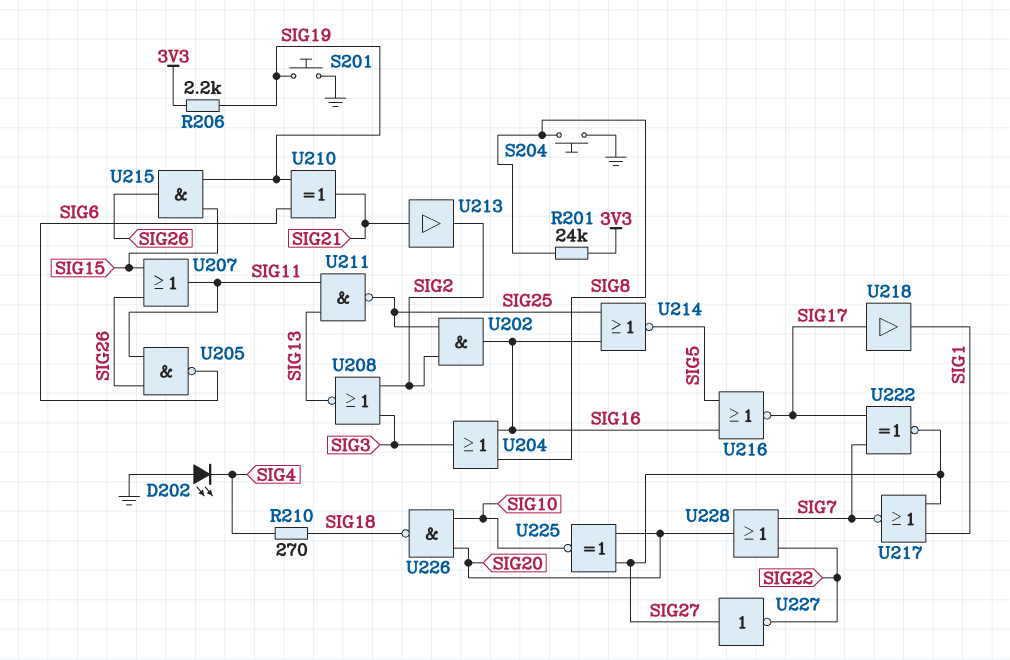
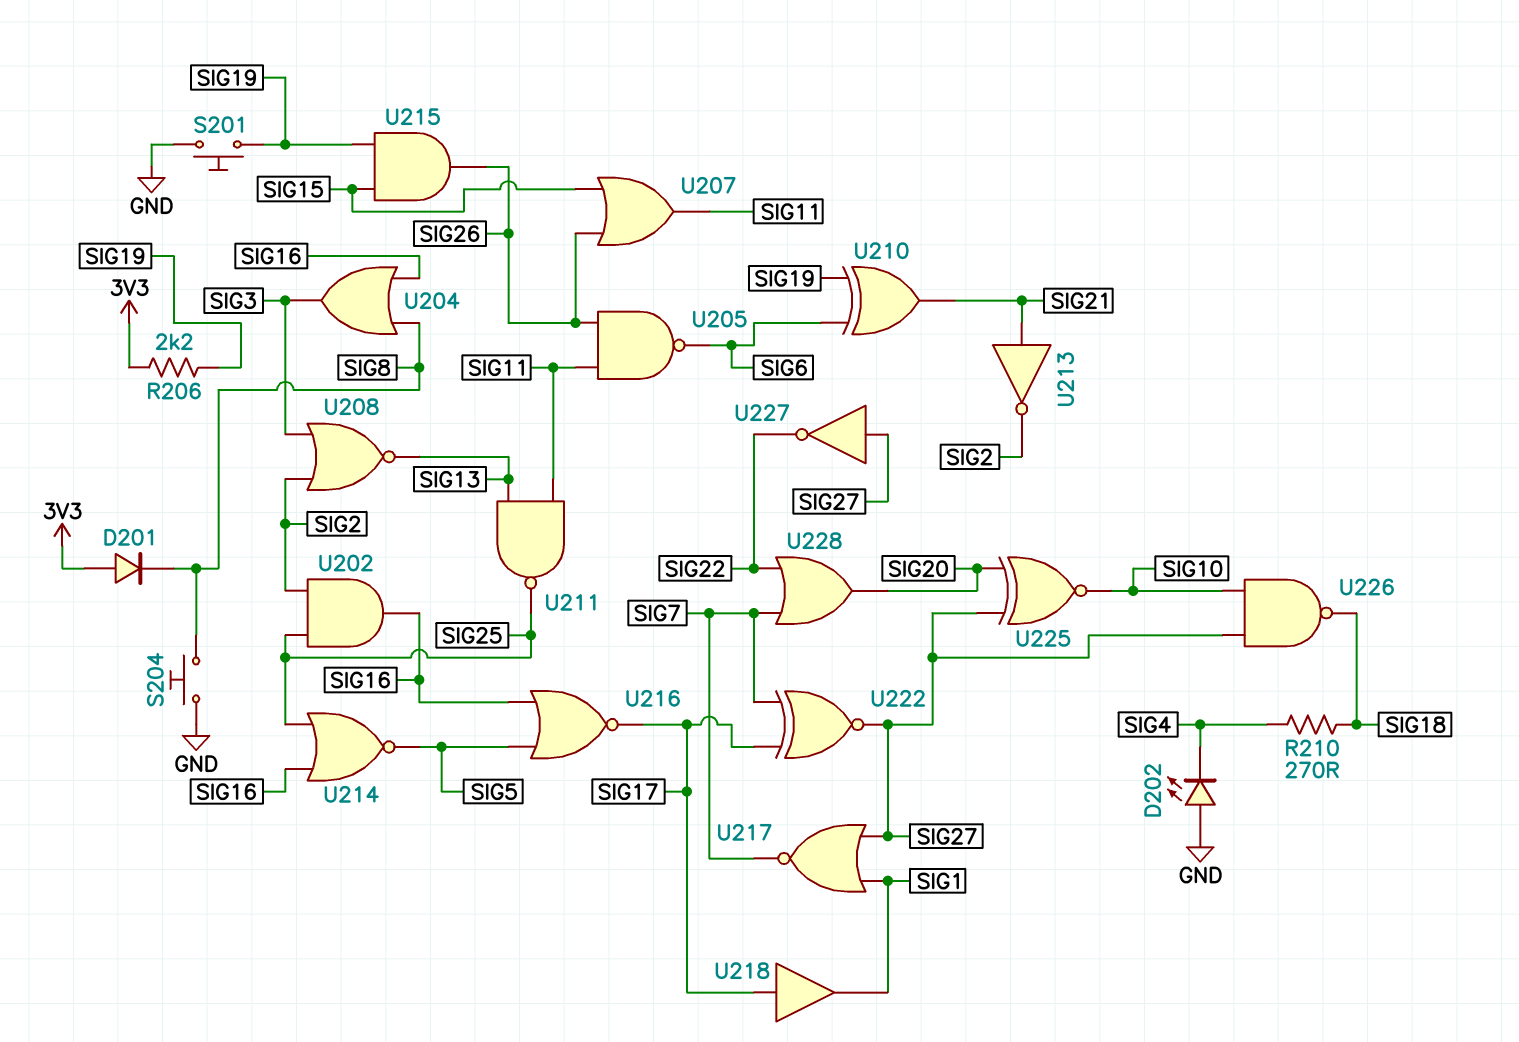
D201: none -> diode (A 3V3, K SIG8)
R201: 24k (3V3, SIG8) -> none
U213: buffer (in SIG21, out SIG2) -> NOT (in SIG21, out SIG2)
U226: NAND (in SIG10, in SIG20, out SIG18) -> NAND (in SIG10, in SIG27, out SIG18)

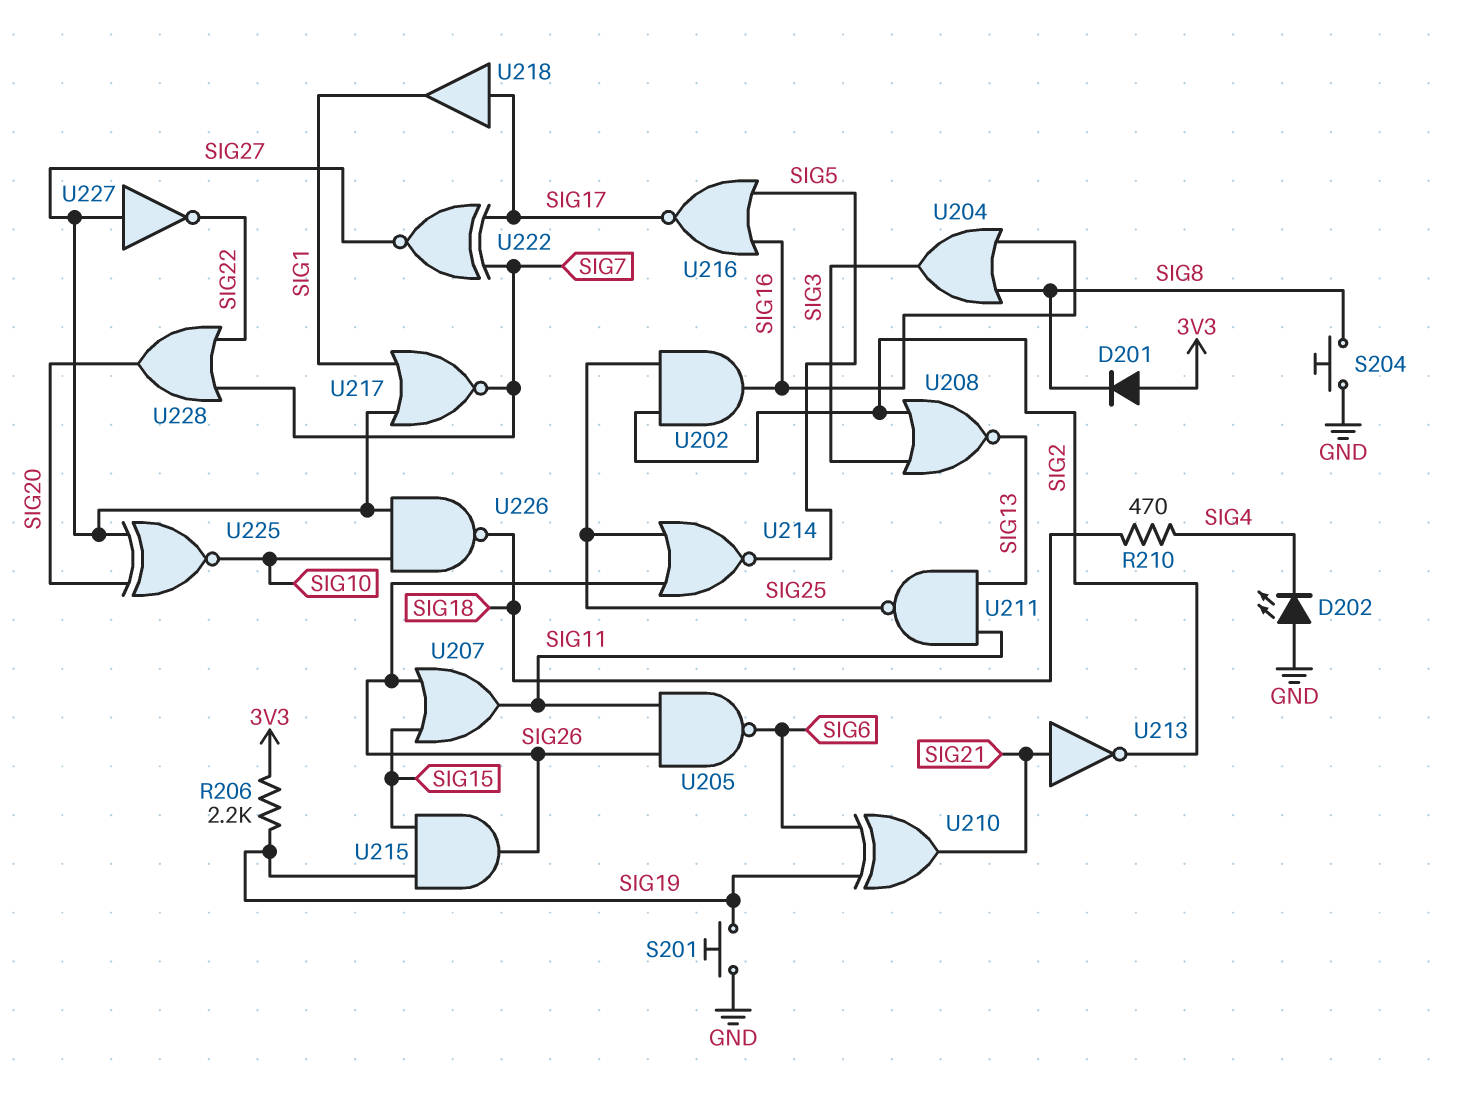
R210: 270 (SIG4, SIG18) -> 470 (SIG4, SIG18)
U214: NOR (in SIG16, in SIG25, out SIG5) -> NOR (in SIG25, in SIG26, out SIG5)

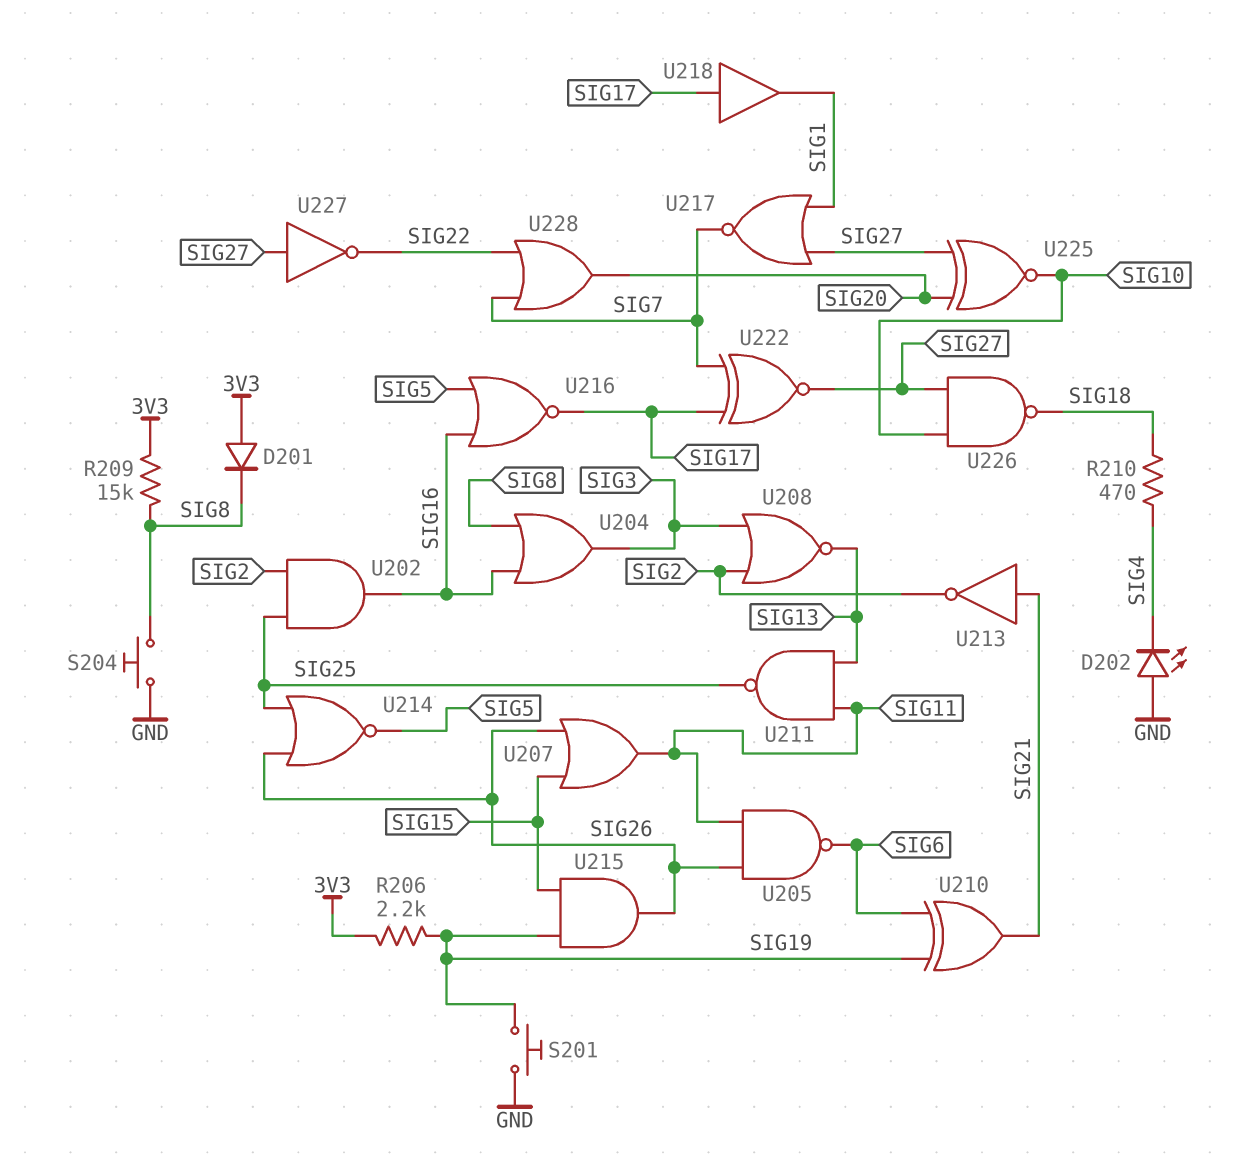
R209: none -> 15k (3V3, SIG8)

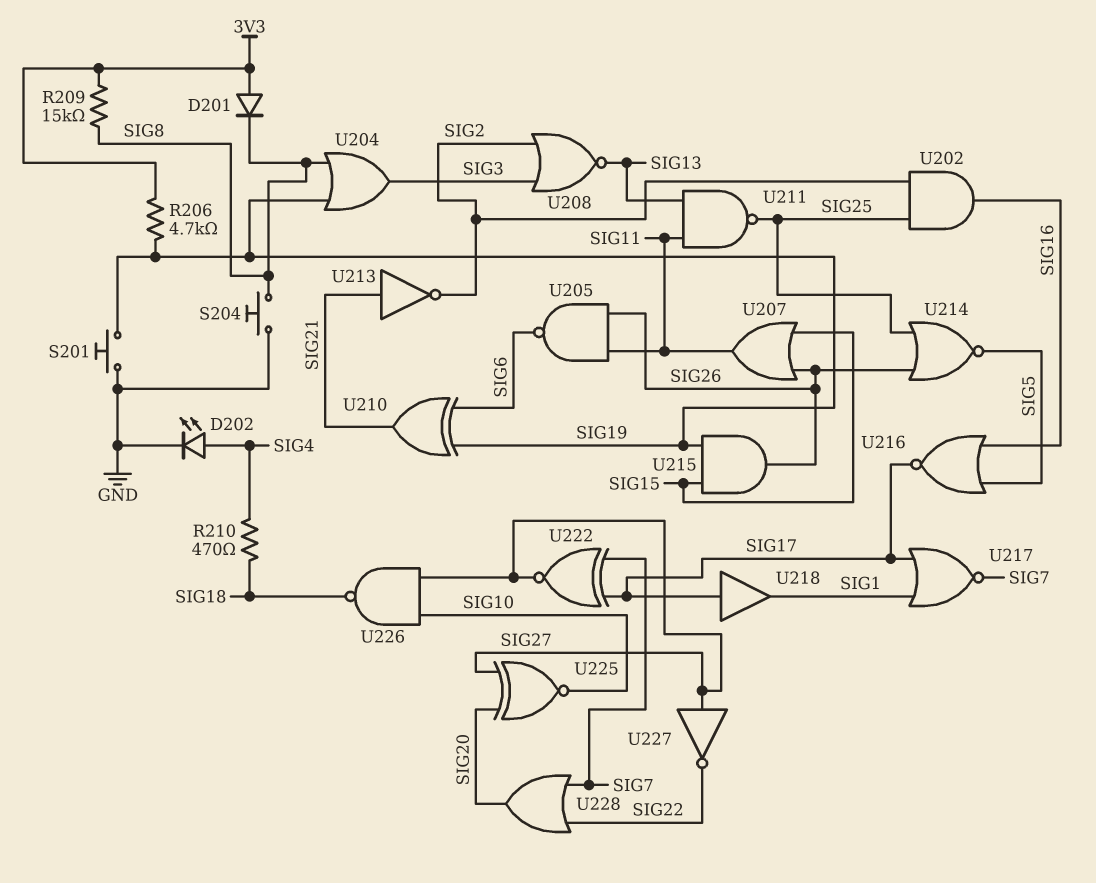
D202: LED (A GND, K SIG4) -> LED (A SIG4, K GND)
R206: 2.2k (3V3, SIG19) -> 4.7k (3V3, SIG19)
U204: OR (in SIG8, in SIG16, out SIG3) -> OR (in SIG8, in SIG19, out SIG3)
U217: NOR (in SIG1, in SIG27, out SIG7) -> NOR (in SIG1, in SIG17, out SIG7)

